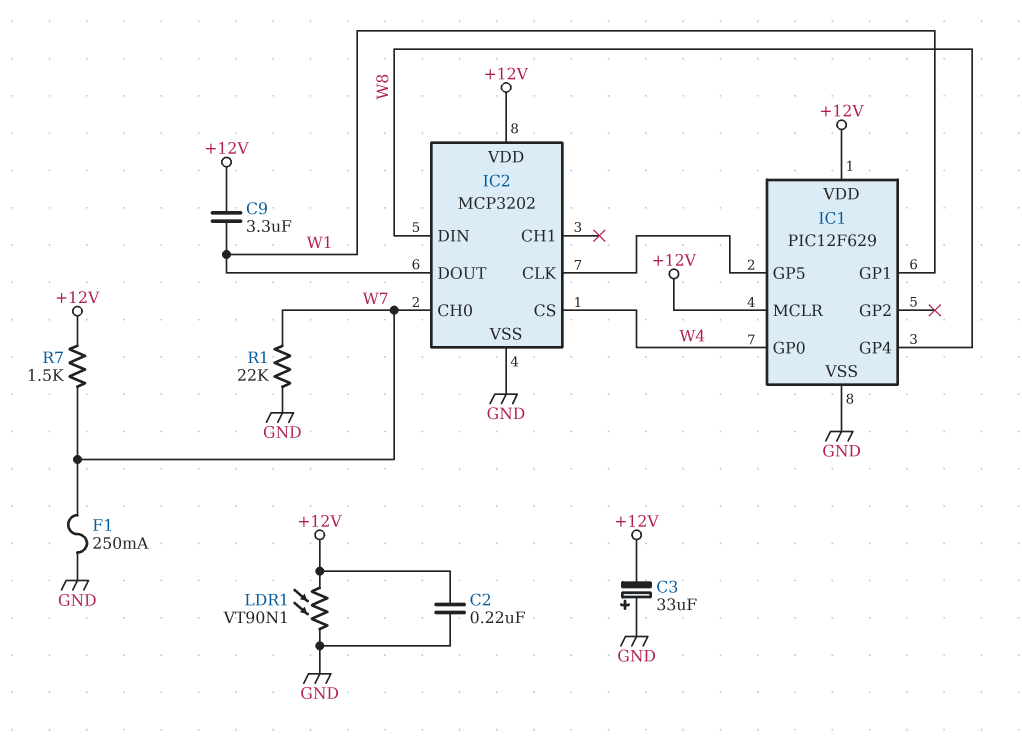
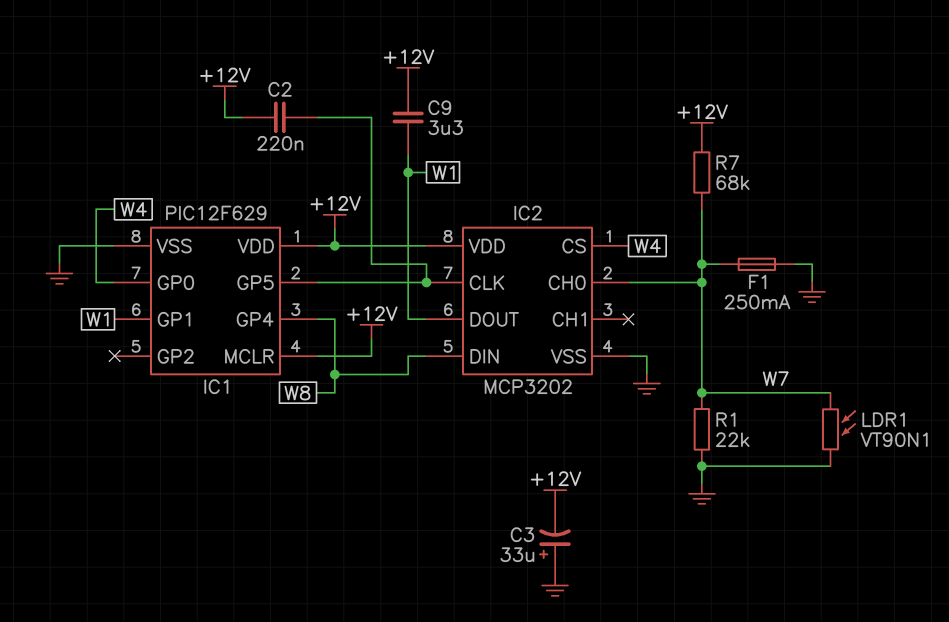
C2: 220nF (+12V, GND) -> 220nF (+12V, IC1/GP5)
LDR1: VT90N1 (+12V, GND) -> VT90N1 (GND, W7)
R7: 1.5k (+12V, W7) -> 68k (+12V, W7)

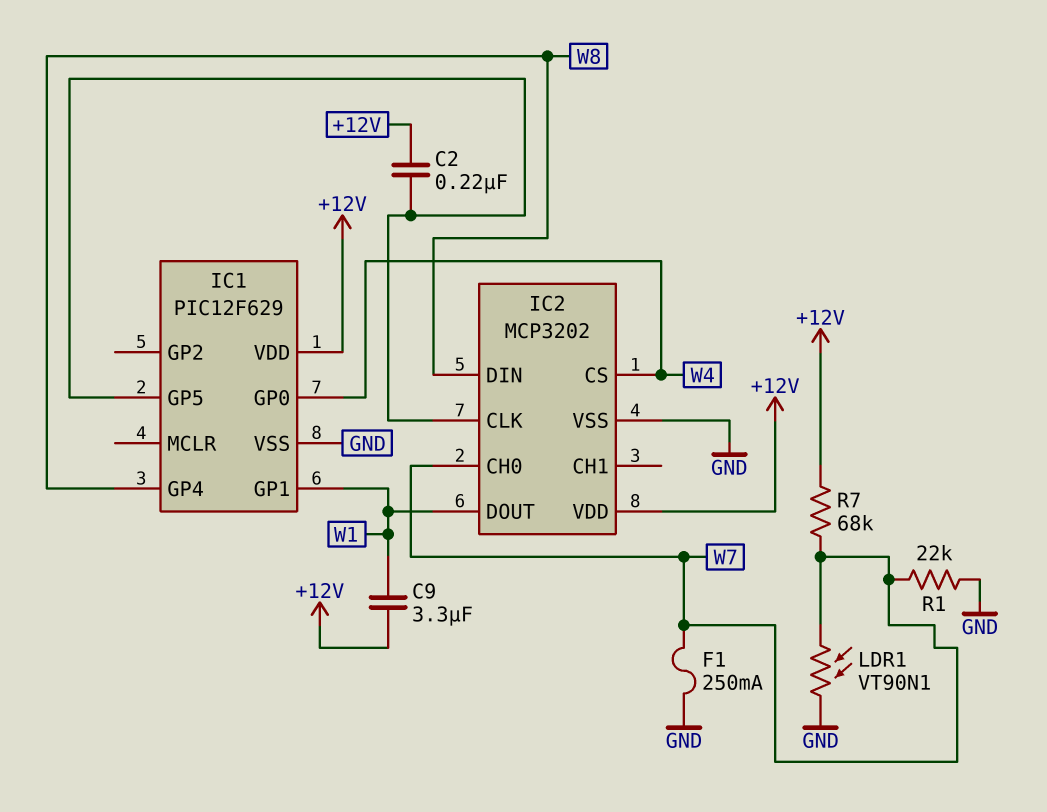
C3: 33uF (plus GND, minus +12V) -> none
IC1 pin MCLR: +12V -> none

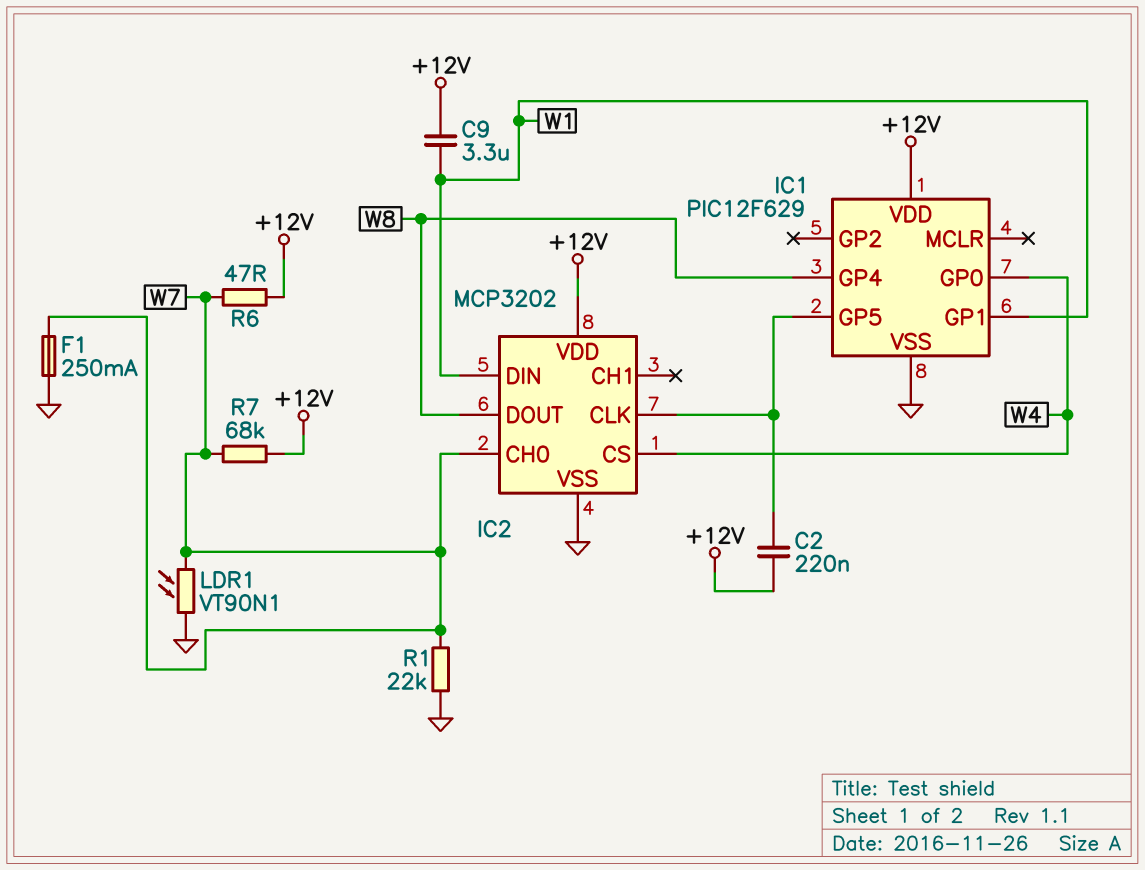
IC2 pin DIN: W8 -> W1
IC2 pin DOUT: W1 -> W8
R6: none -> 47 (+12V, W7)

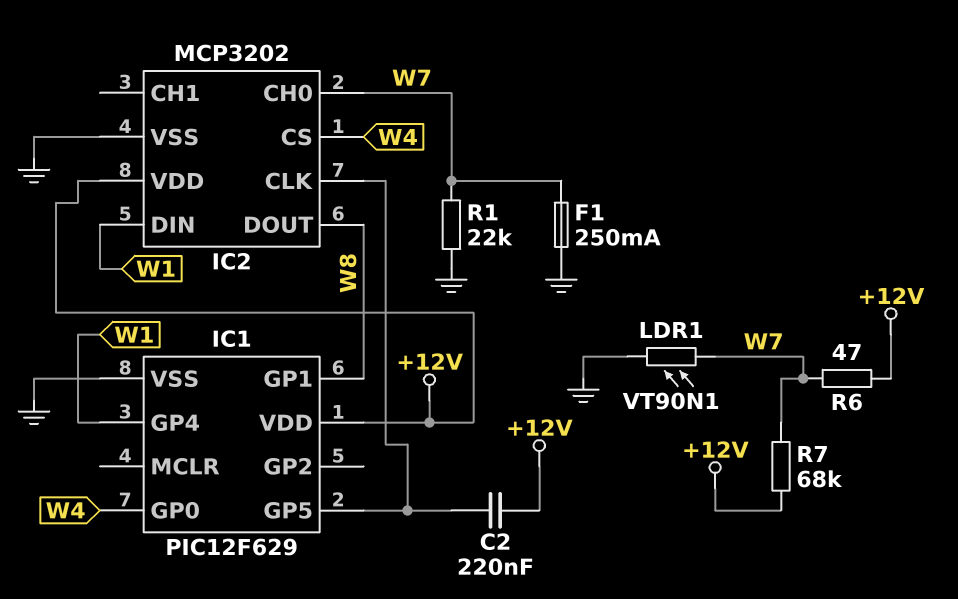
C9: 3.3uF (+12V, W1) -> none
IC1 pin GP1: W1 -> W8
IC1 pin GP4: W8 -> W1

